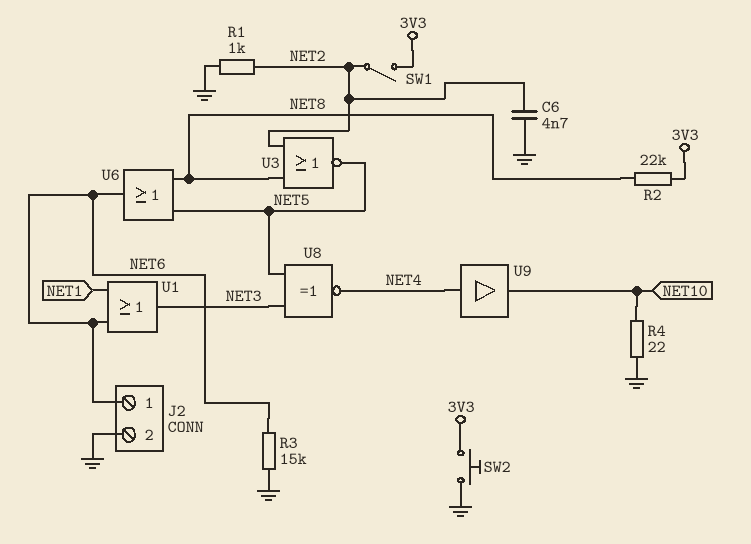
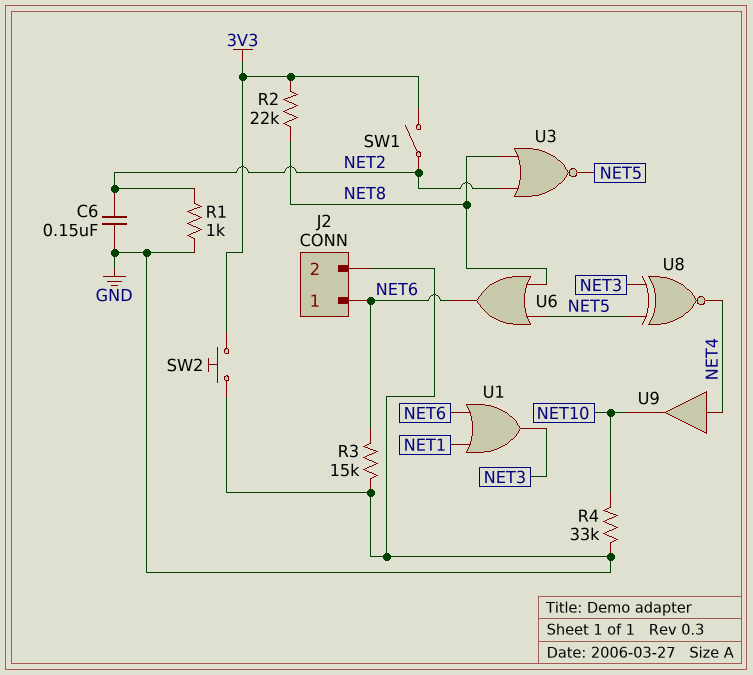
C6: 4.7nF (GND, NET2) -> 150nF (GND, NET2)
R4: 22 (GND, NET10) -> 33k (GND, NET10)

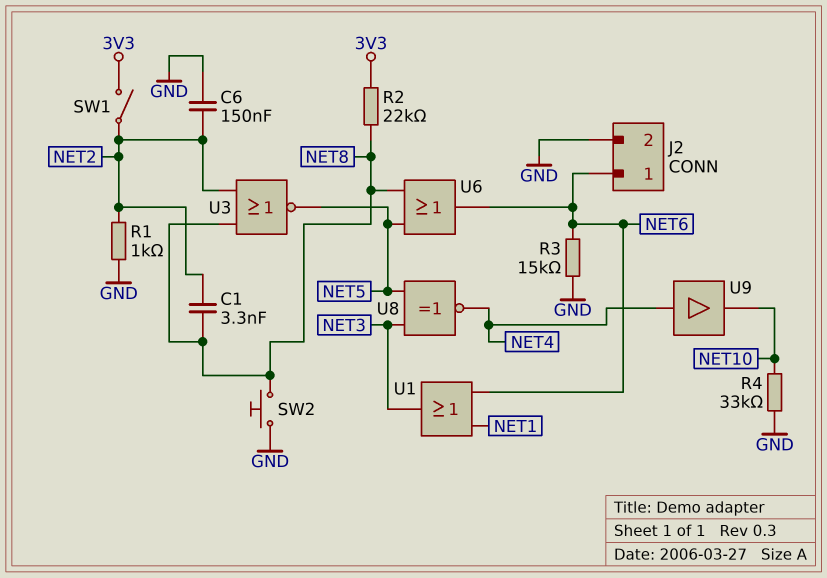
C1: none -> 3.3nF (NET2, NET8)
SW2: button (3V3, GND) -> button (GND, NET8)

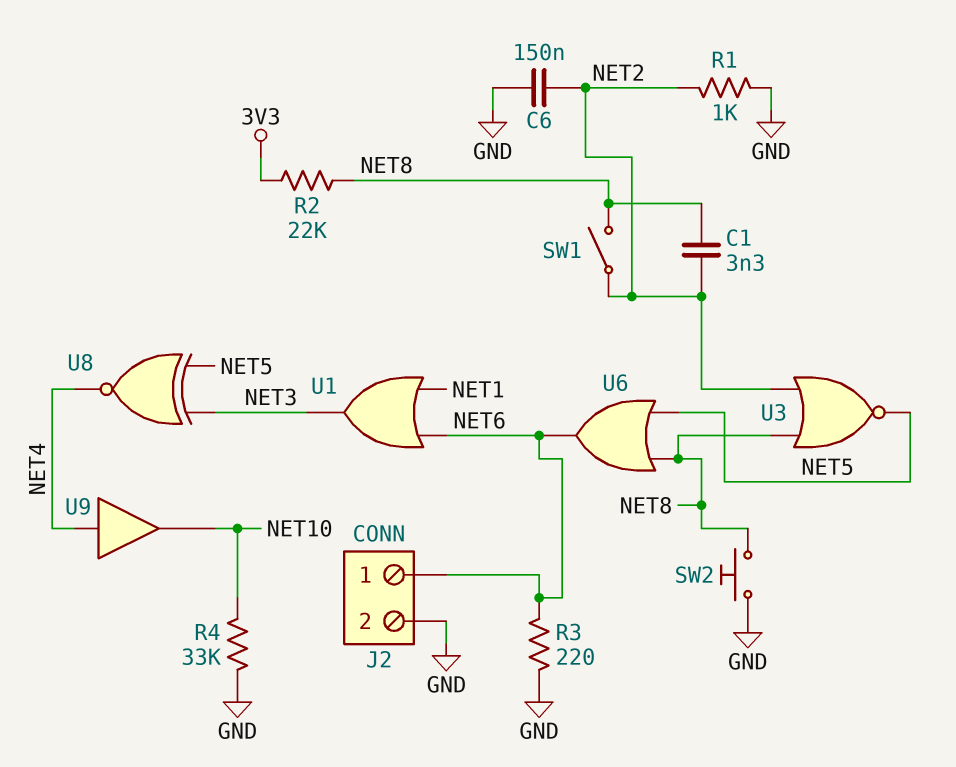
R3: 15k (GND, NET6) -> 220 (GND, NET6)
SW1: switch (3V3, NET2) -> switch (NET2, NET8)

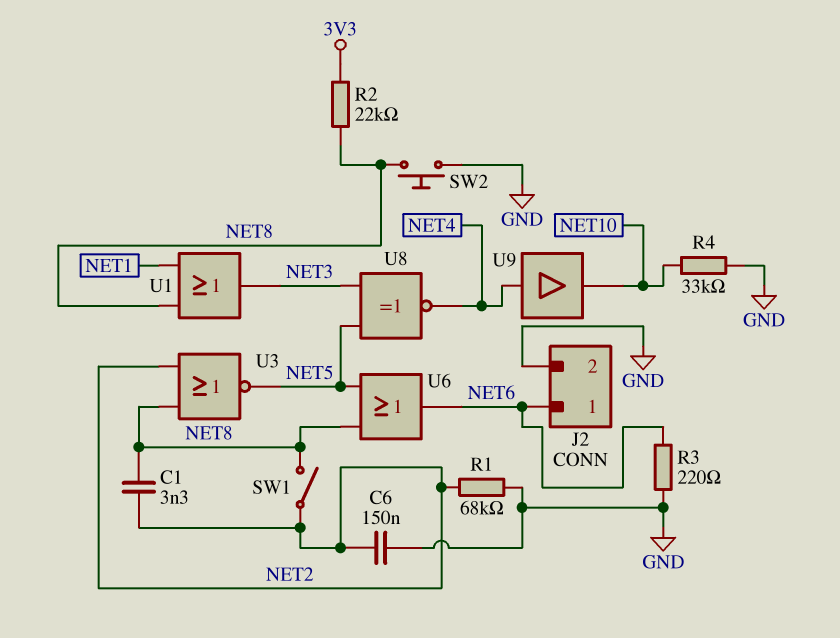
R1: 1k (GND, NET2) -> 68k (GND, NET2)
U1: OR (in NET1, in NET6, out NET3) -> OR (in NET1, in NET8, out NET3)

